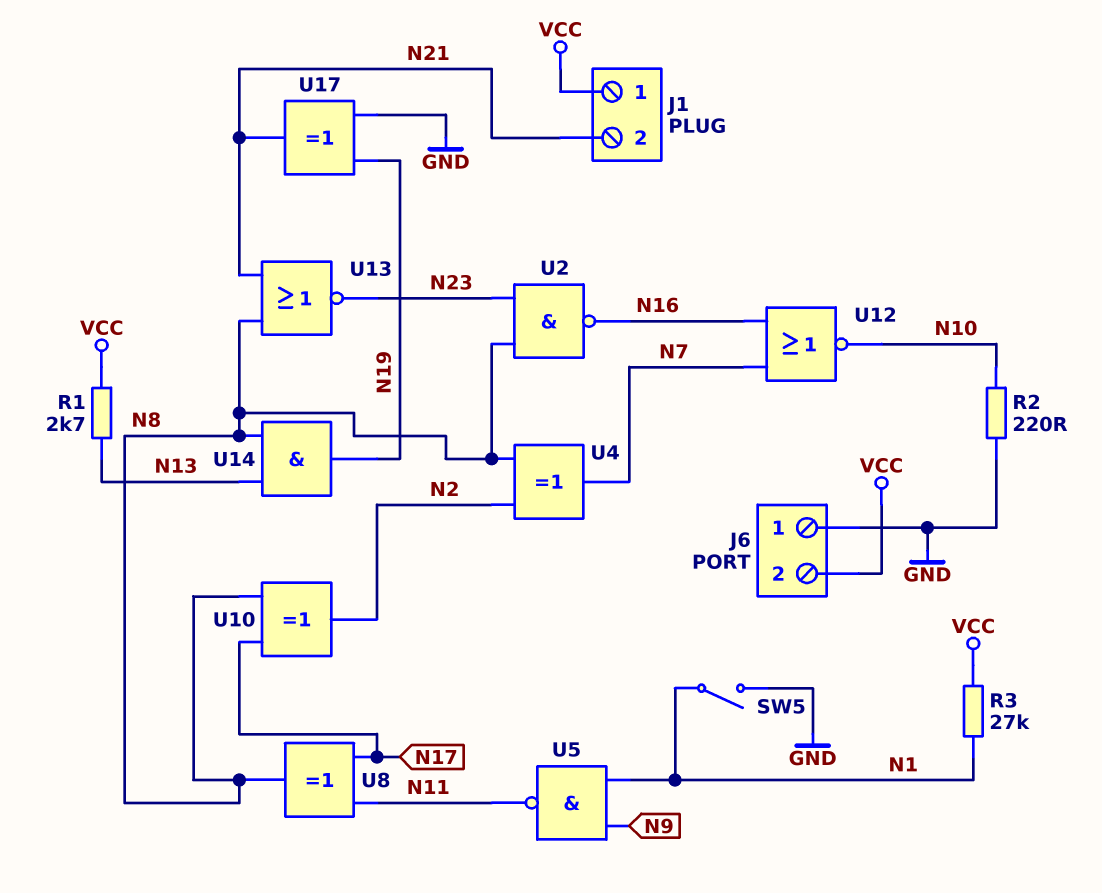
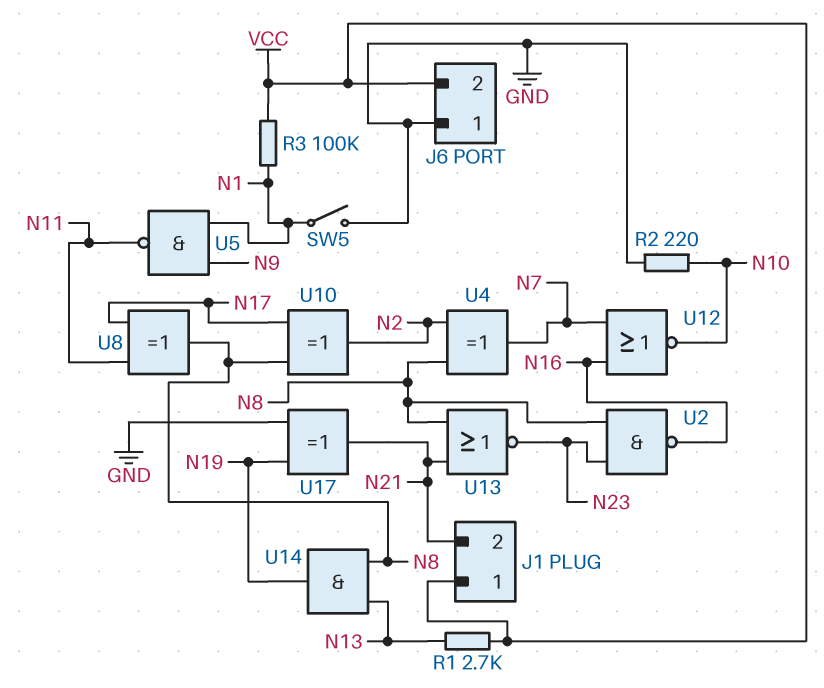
R3: 27k (N1, VCC) -> 100k (N1, VCC)

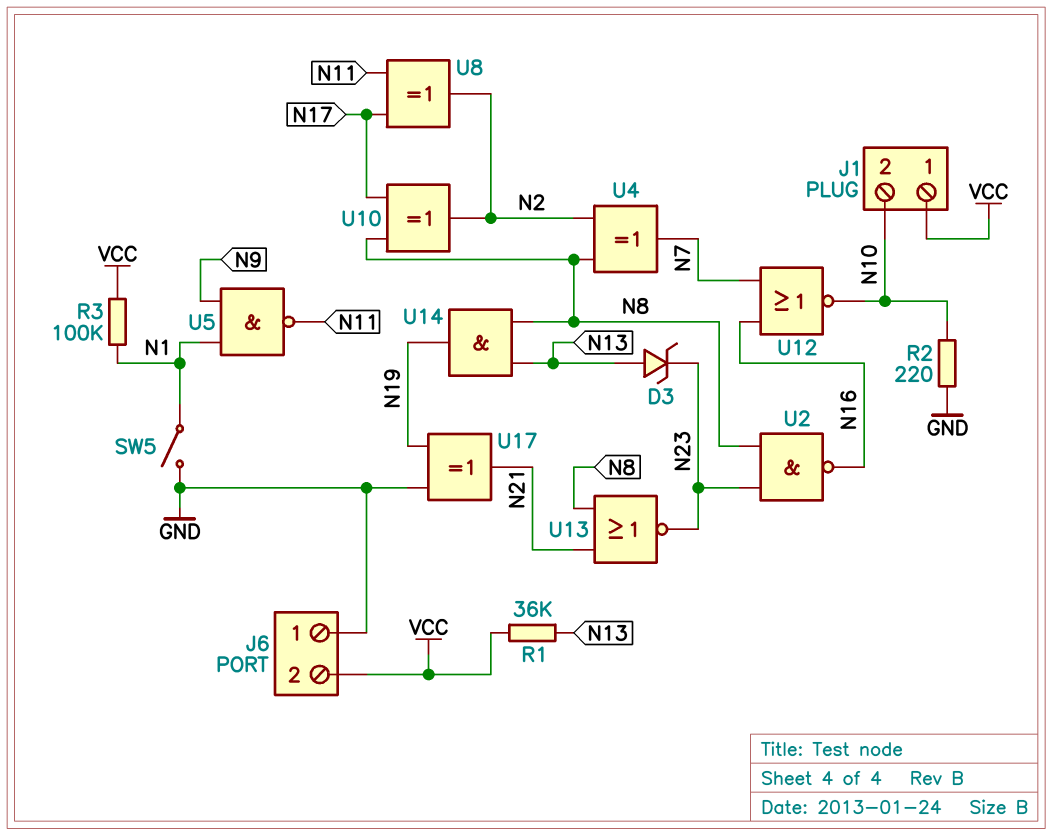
D3: none -> zener (A N13, K N23)
J1 pin 2: N21 -> N10
R1: 2.7k (N13, VCC) -> 36k (N13, VCC)
U8: XOR (in N11, in N17, out N8) -> XOR (in N11, in N17, out N2)

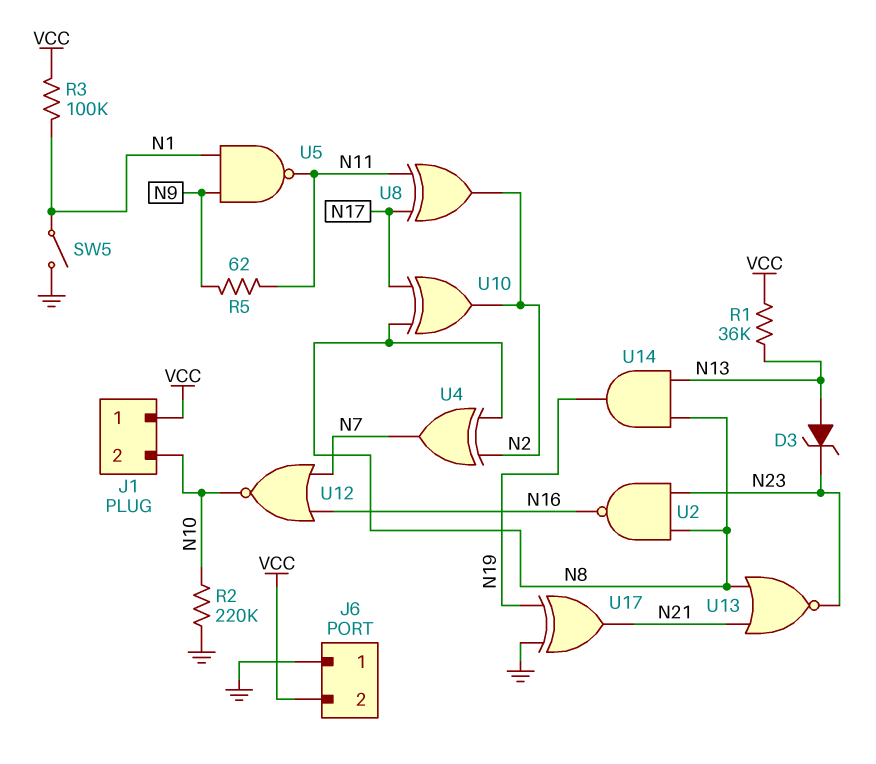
R2: 220 (GND, N10) -> 220k (GND, N10)
R5: none -> 62 (N9, N11)

